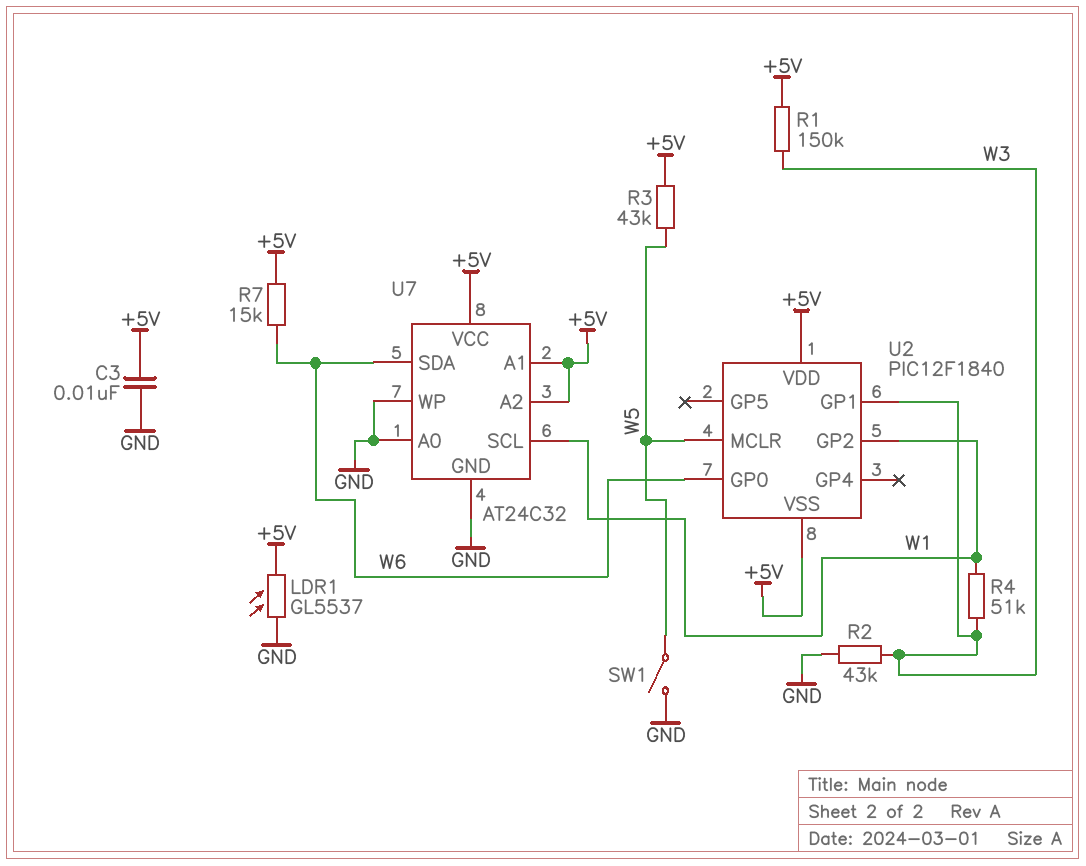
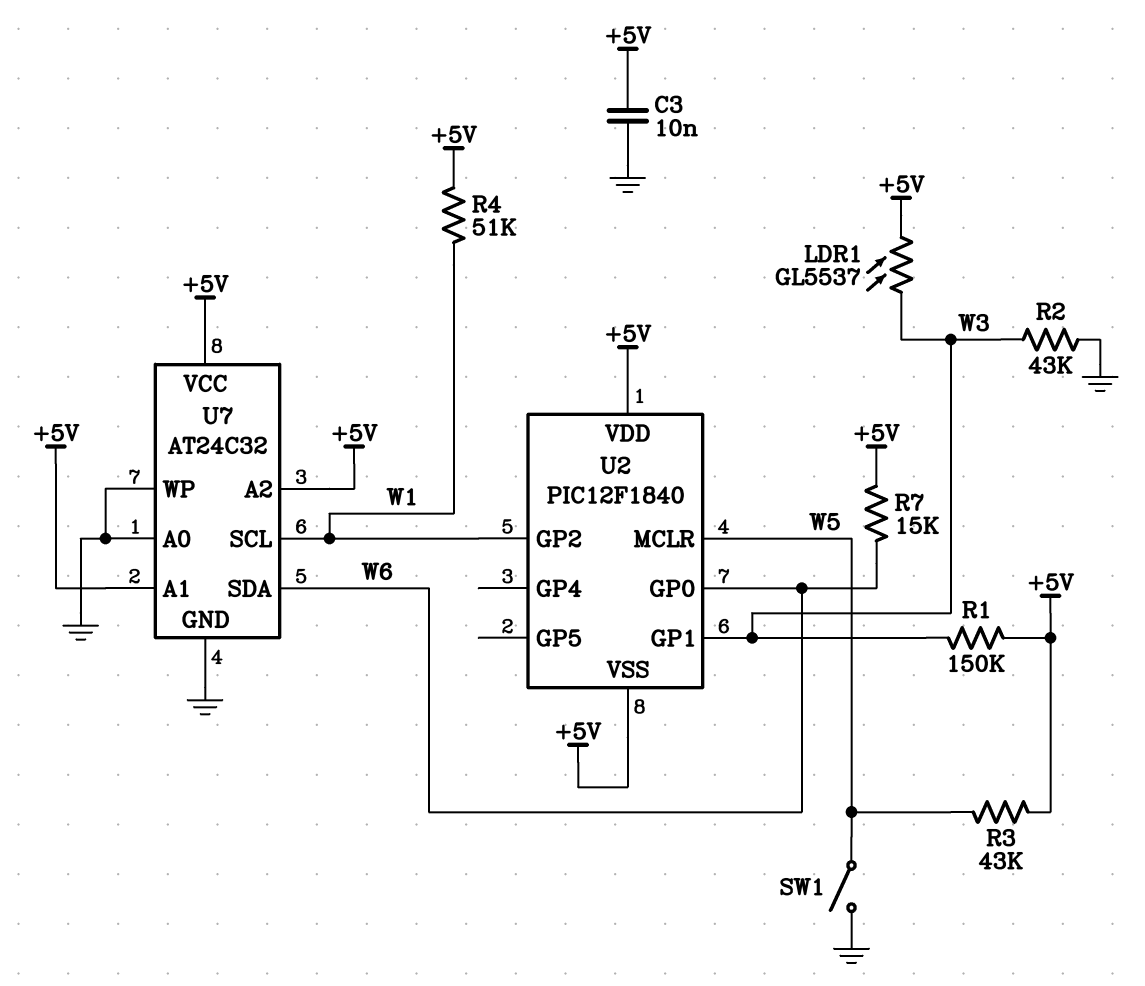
LDR1: GL5537 (+5V, GND) -> GL5537 (+5V, W3)
R4: 51k (W1, W3) -> 51k (+5V, W1)

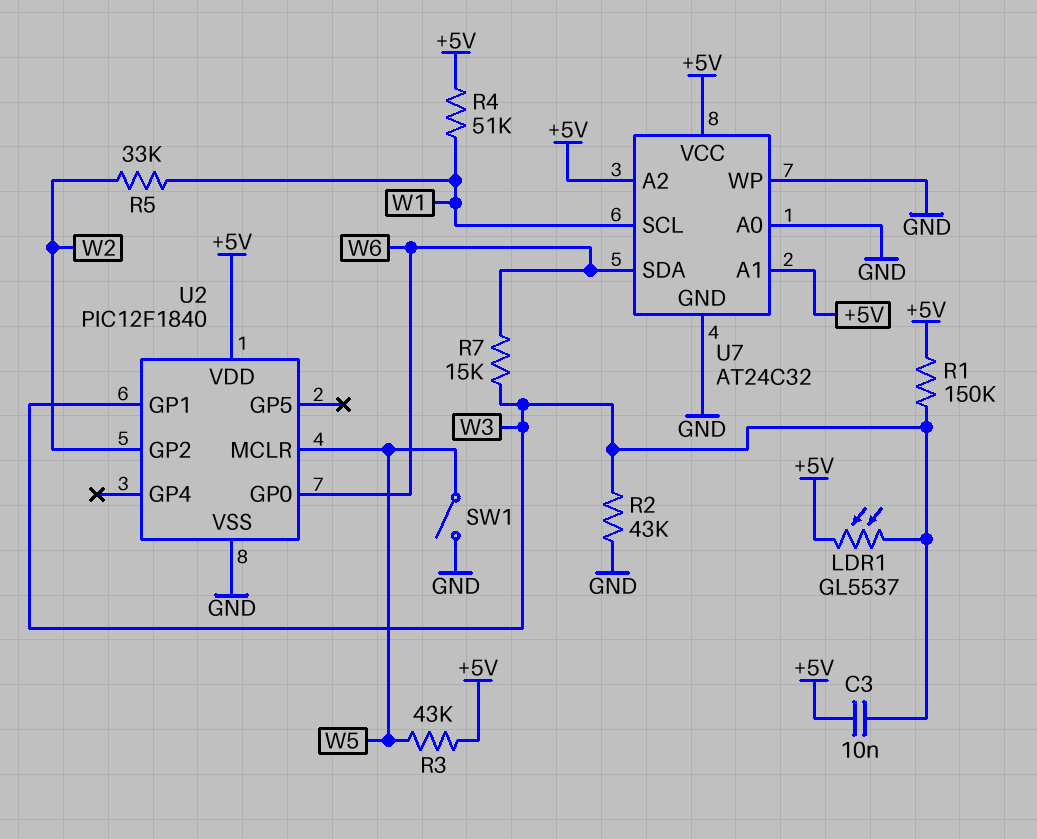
C3: 10nF (+5V, GND) -> 10nF (+5V, W3)
R5: none -> 33k (W1, W2)
R7: 15k (+5V, W6) -> 15k (W3, W6)
U2 pin GP2: W1 -> W2
U2 pin VSS: +5V -> GND

